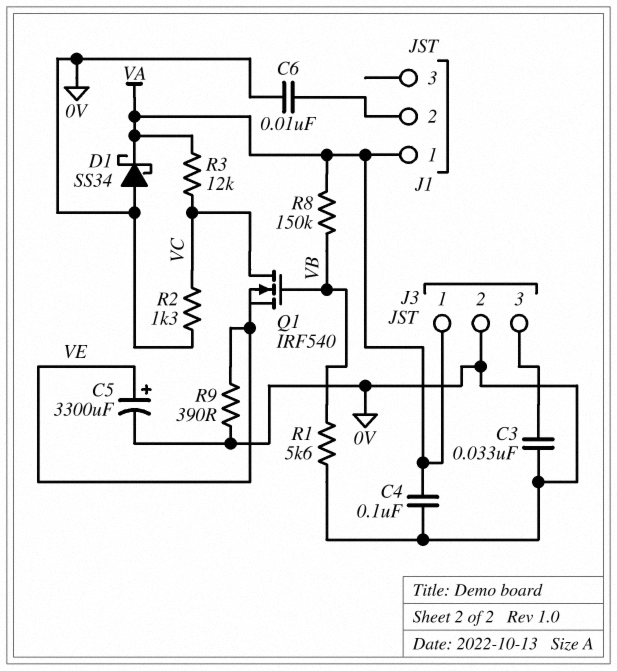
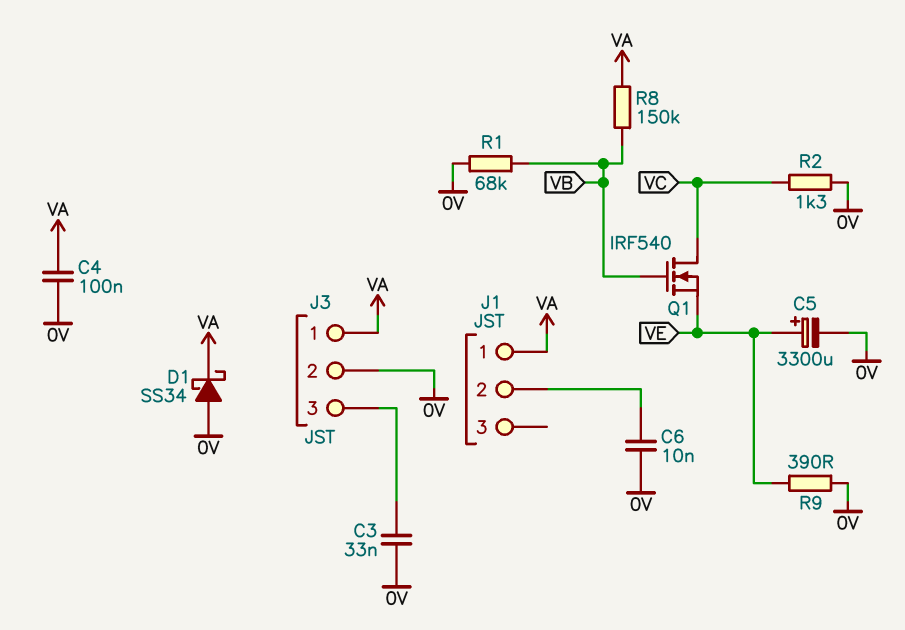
R1: 5.6k (0V, VB) -> 68k (0V, VB)
R3: 12k (VA, VC) -> none

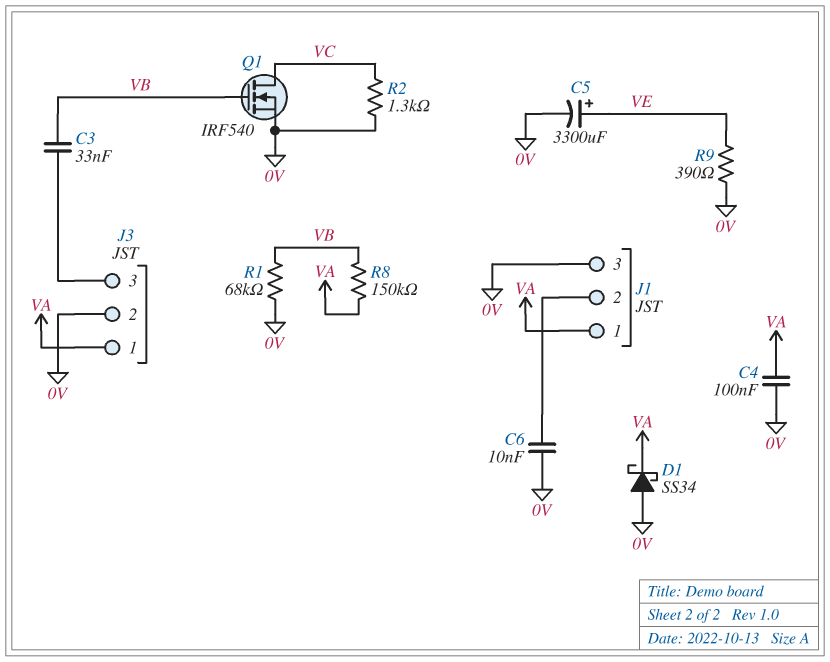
C3: 33nF (0V, J3/3) -> 33nF (J3/3, VB)
J1 pin 3: none -> 0V
Q1: NMOS IRF540 (G VB, D VC, S VE) -> NMOS IRF540 (G VB, D VC, S 0V)

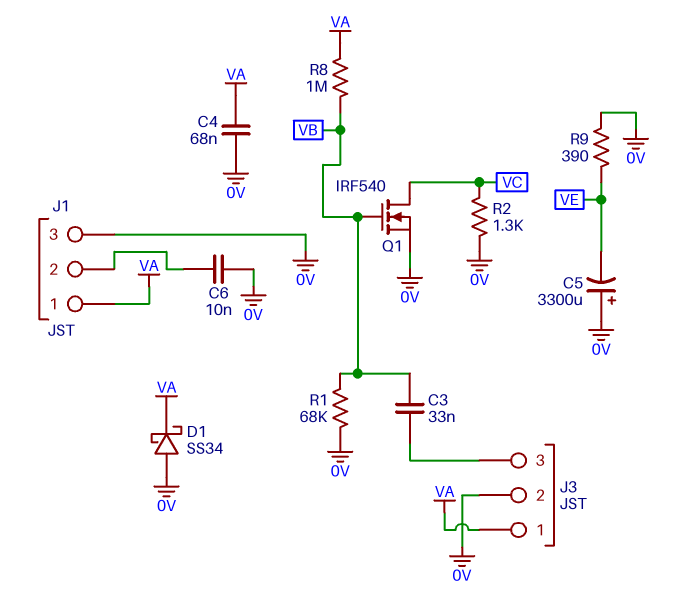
C4: 100nF (0V, VA) -> 68nF (0V, VA)
C5: 3300uF (plus VE, minus 0V) -> 3300uF (plus 0V, minus VE)
R8: 150k (VA, VB) -> 1M (VA, VB)

